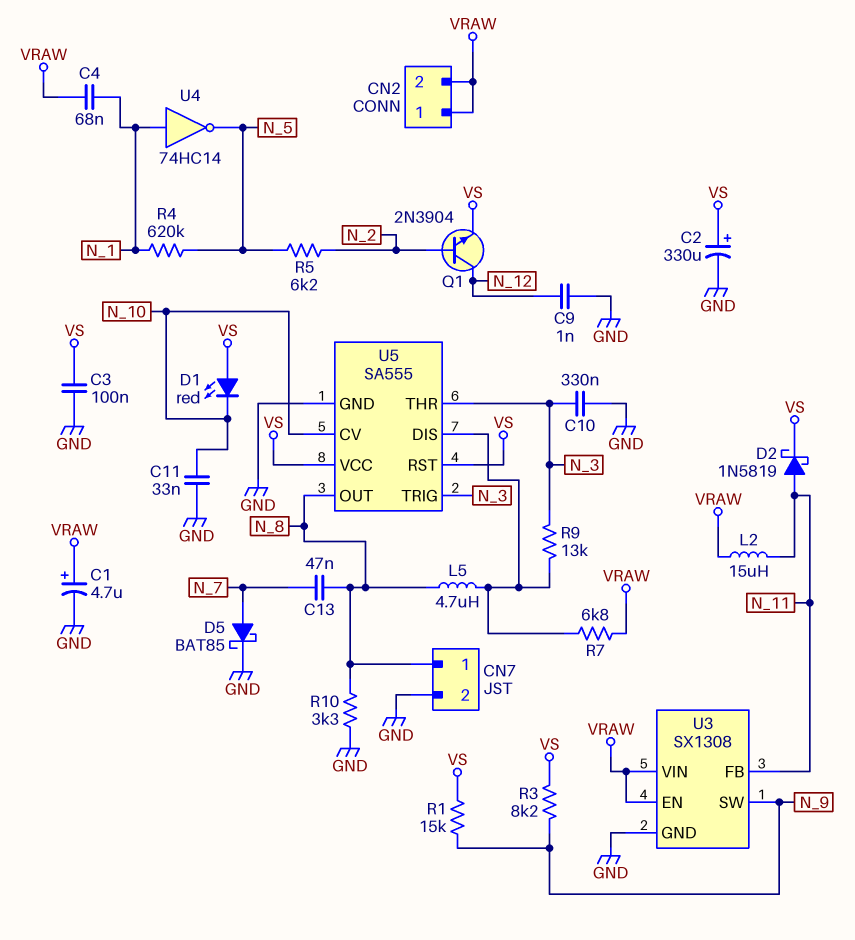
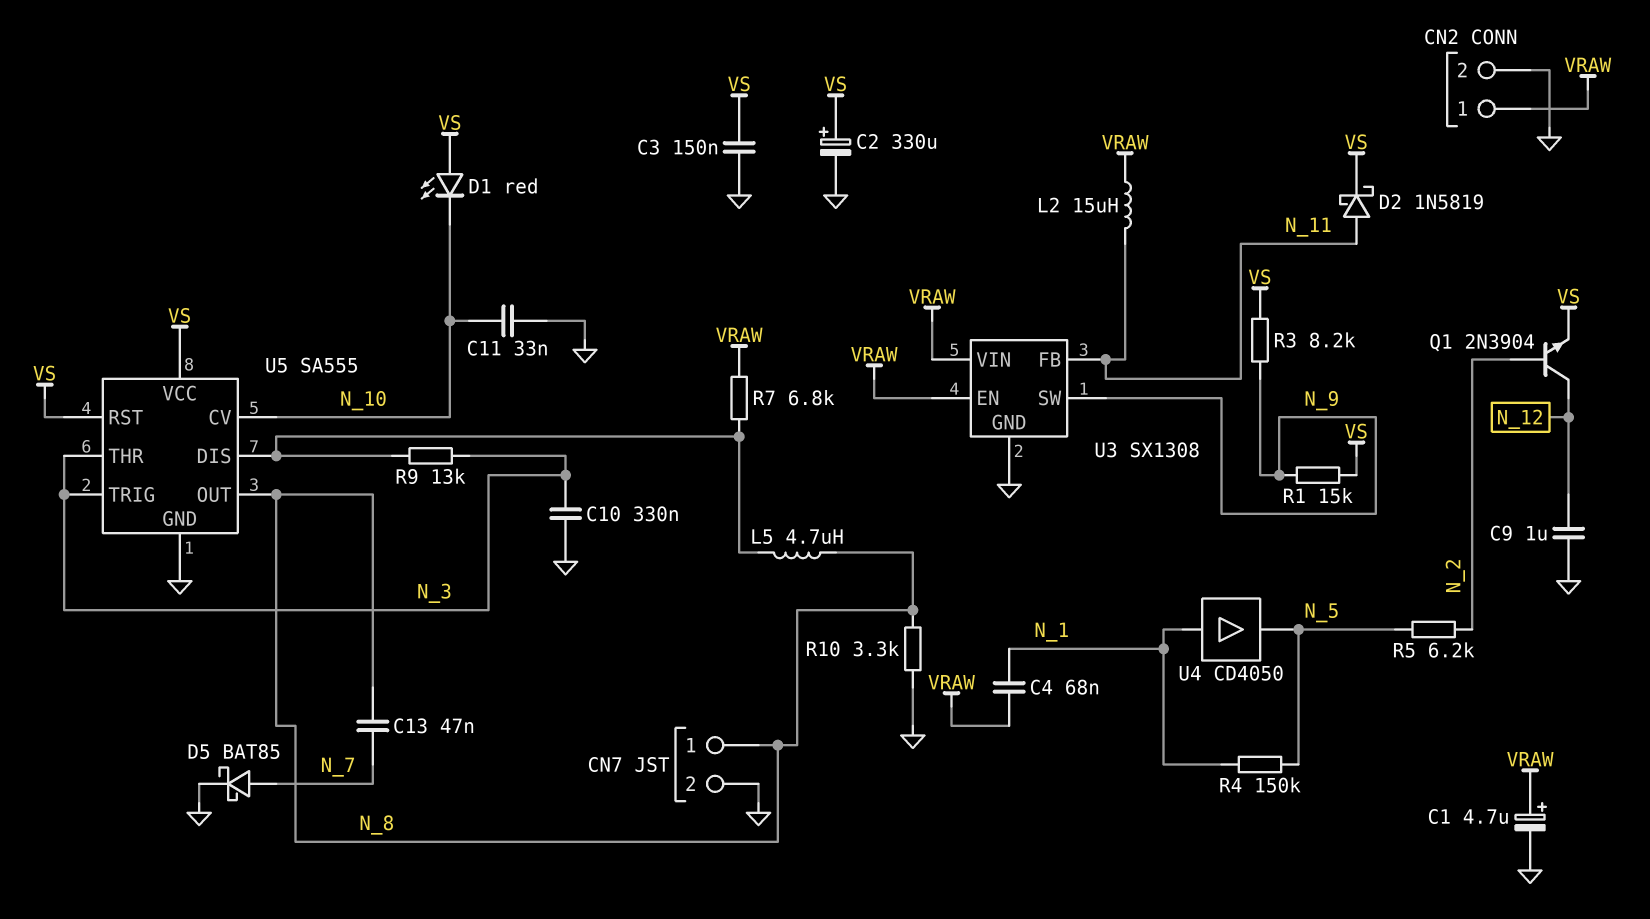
C3: 100nF (GND, VS) -> 150nF (GND, VS)
C9: 1nF (GND, N_12) -> 1uF (GND, N_12)
CN2 pin 2: VRAW -> GND
R4: 620k (N_1, N_5) -> 150k (N_1, N_5)
U4: NOT 74HC14 (in N_1, out N_5) -> buffer CD4050 (in N_1, out N_5)

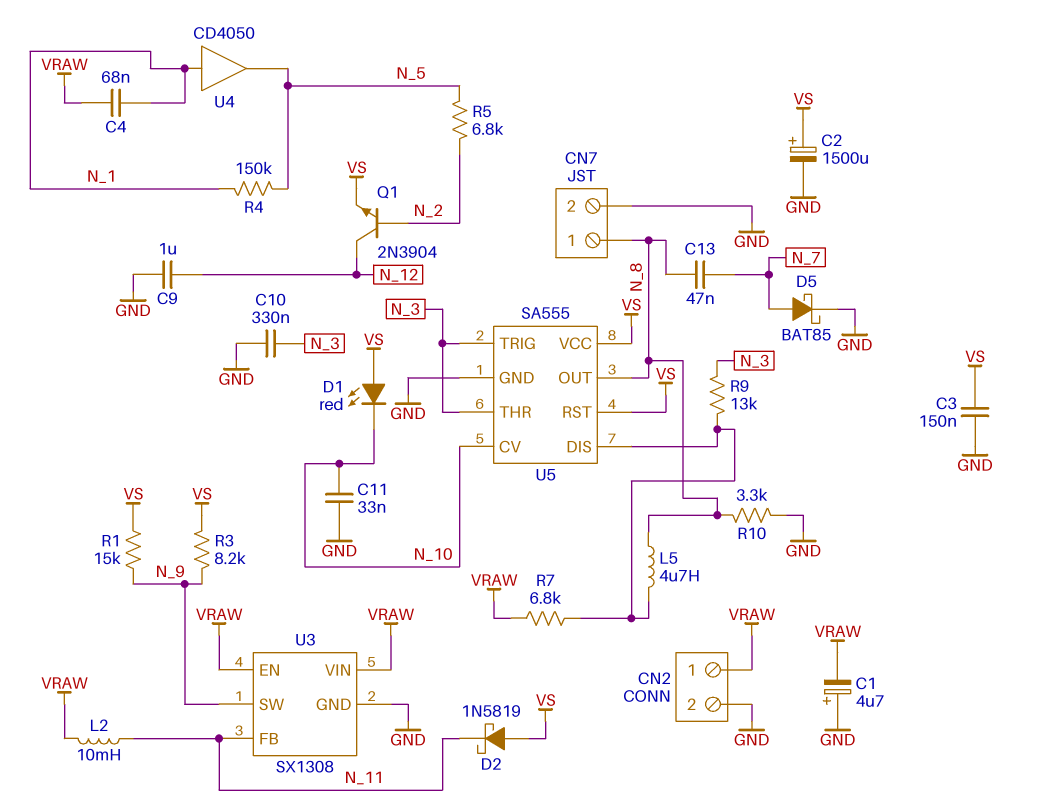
C1: 4.7uF (plus VRAW, minus GND) -> 4.7uF (plus GND, minus VRAW)
C2: 330uF (plus VS, minus GND) -> 1500uF (plus VS, minus GND)
D2: schottky 1N5819 (A N_11, K VS) -> schottky 1N5819 (A VS, K N_11)
L2: 15uH (N_11, VRAW) -> 10mH (N_11, VRAW)
R5: 6.2k (N_2, N_5) -> 6.8k (N_2, N_5)

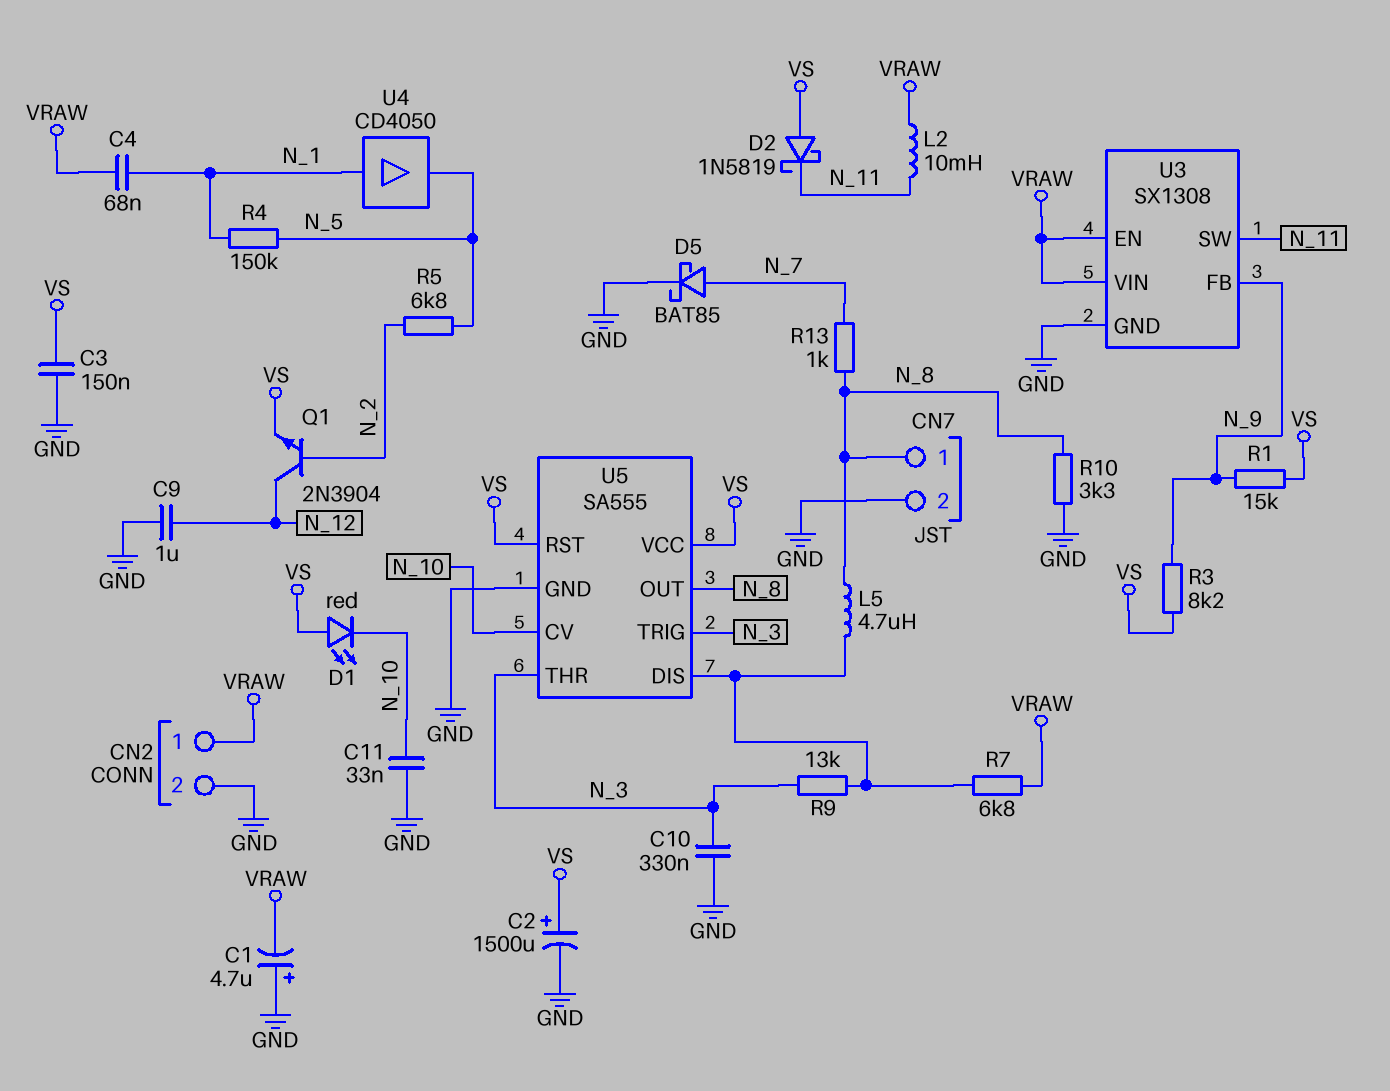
C13: 47nF (N_7, N_8) -> none
R13: none -> 1k (N_7, N_8)
U3 pin FB: N_11 -> N_9
U3 pin SW: N_9 -> N_11

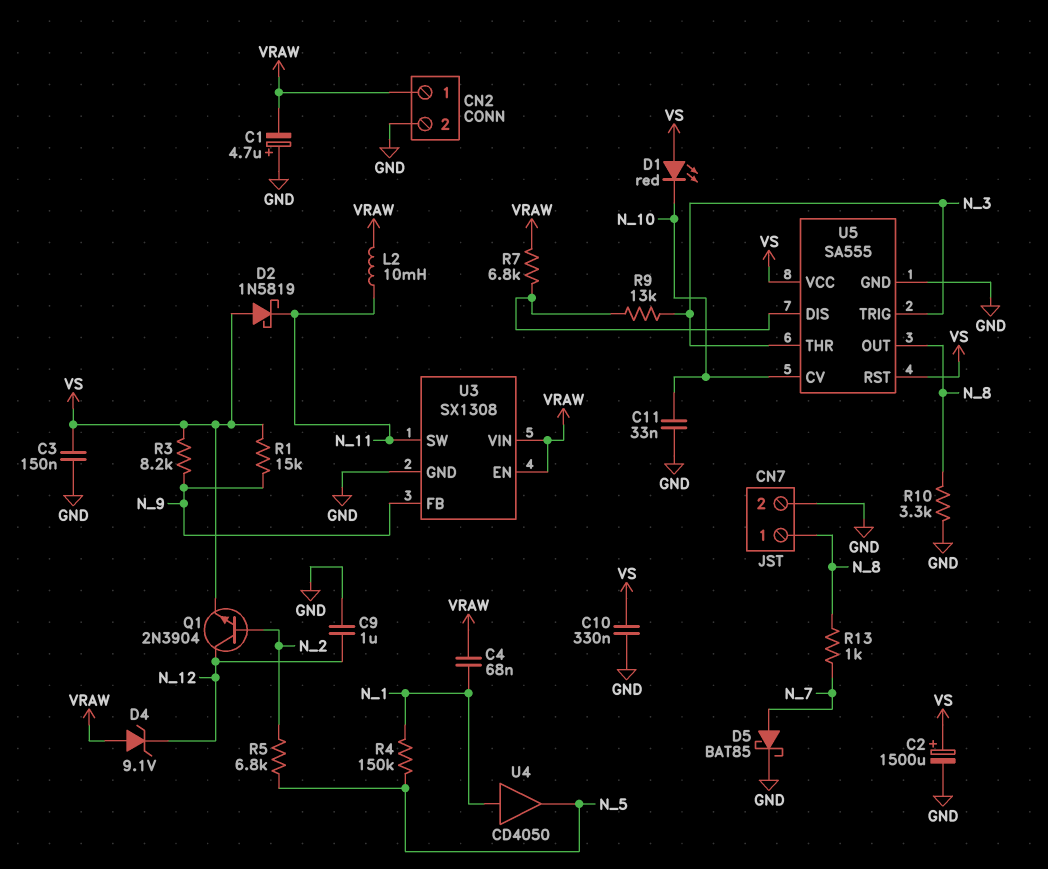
C10: 330nF (GND, N_3) -> 330nF (GND, VS)
D4: none -> zener 9.1V (A VRAW, K N_12)
L5: 4.7uH (N_8, U5/DIS) -> none

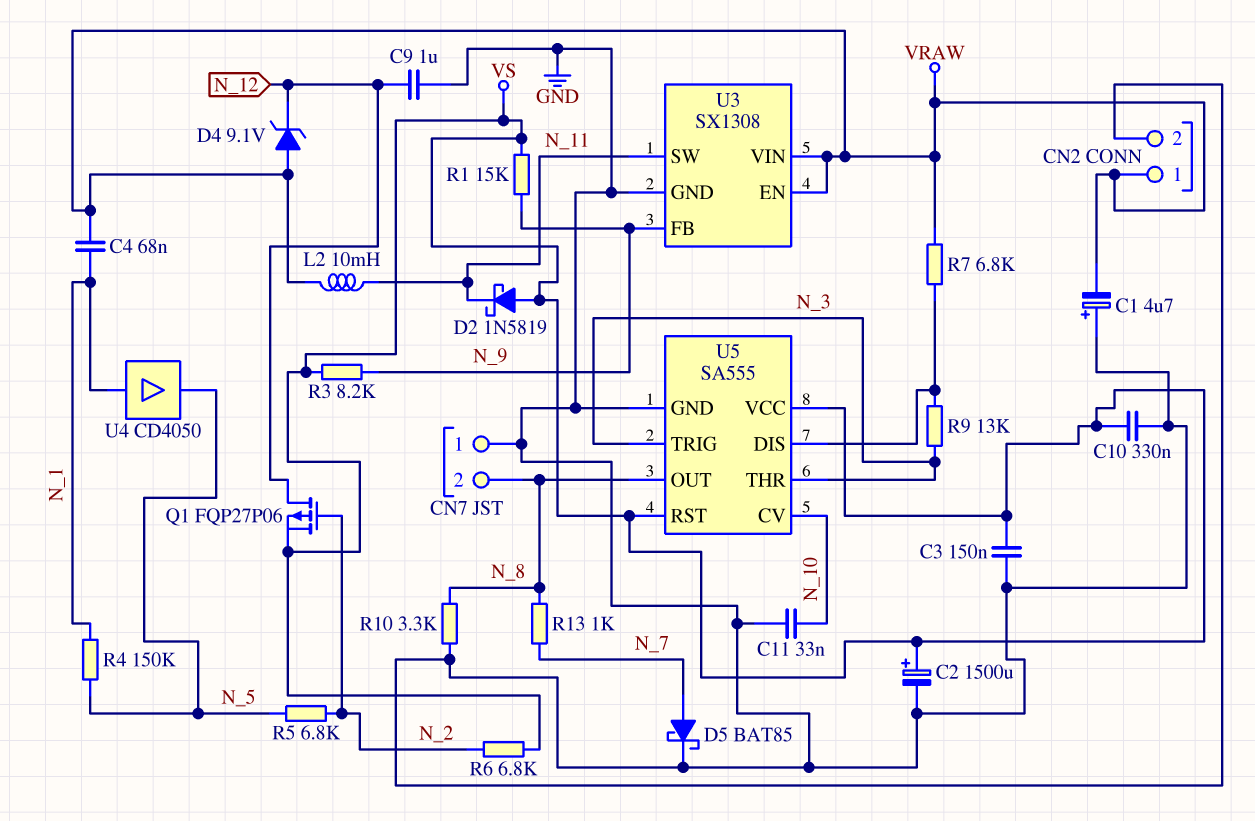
CN7 pin 1: N_8 -> GND
CN7 pin 2: GND -> N_8
D1: LED red (A VS, K N_10) -> none
Q1: NPN 2N3904 (B N_2, C N_12, E VS) -> PMOS FQP27P06 (G N_2, D N_12, S VS)
R6: none -> 6.8k (N_2, VS)

